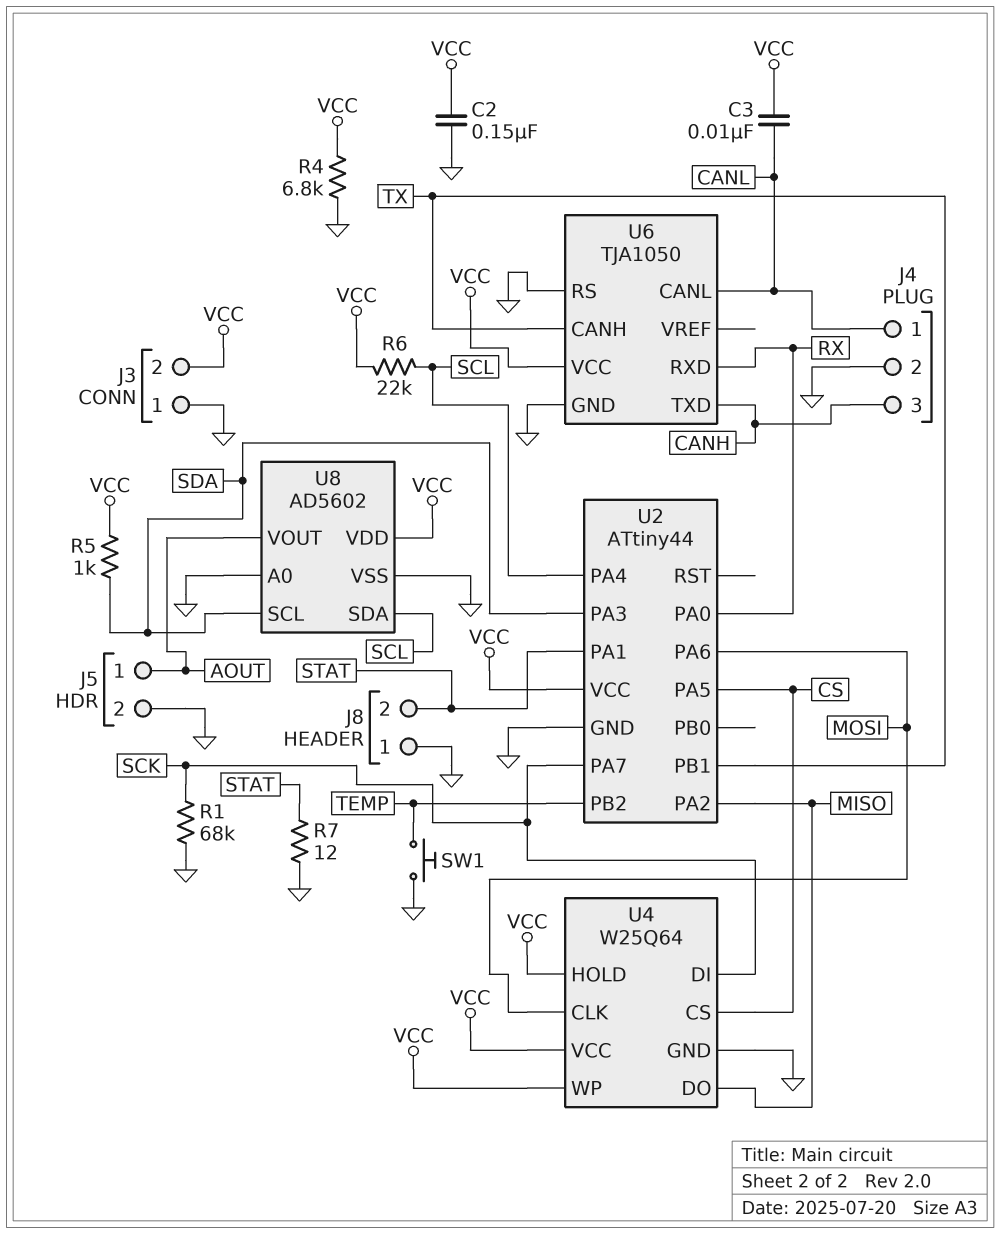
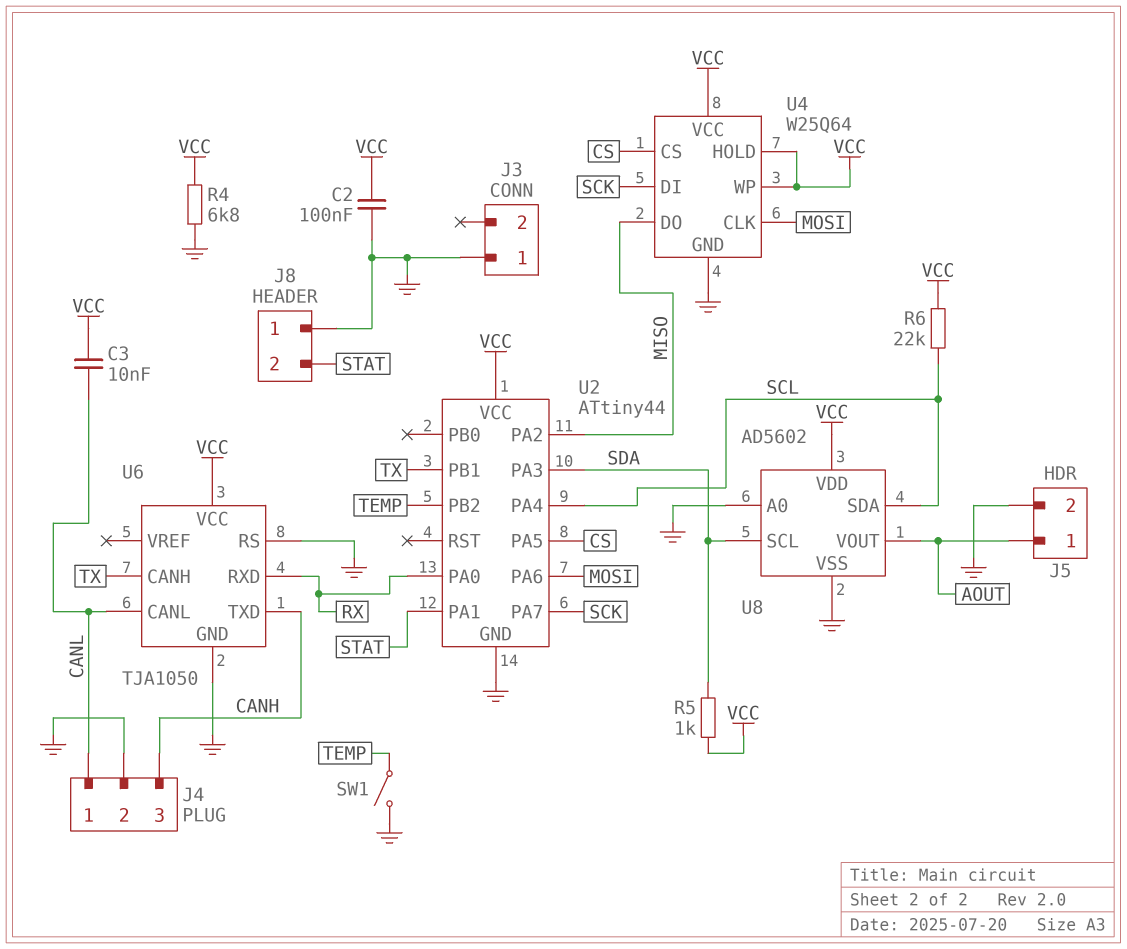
C2: 150nF (GND, VCC) -> 100nF (GND, VCC)
J3 pin 2: VCC -> none
R1: 68k (GND, SCK) -> none
R7: 12 (GND, STAT) -> none
SW1: button (GND, TEMP) -> switch (GND, TEMP)

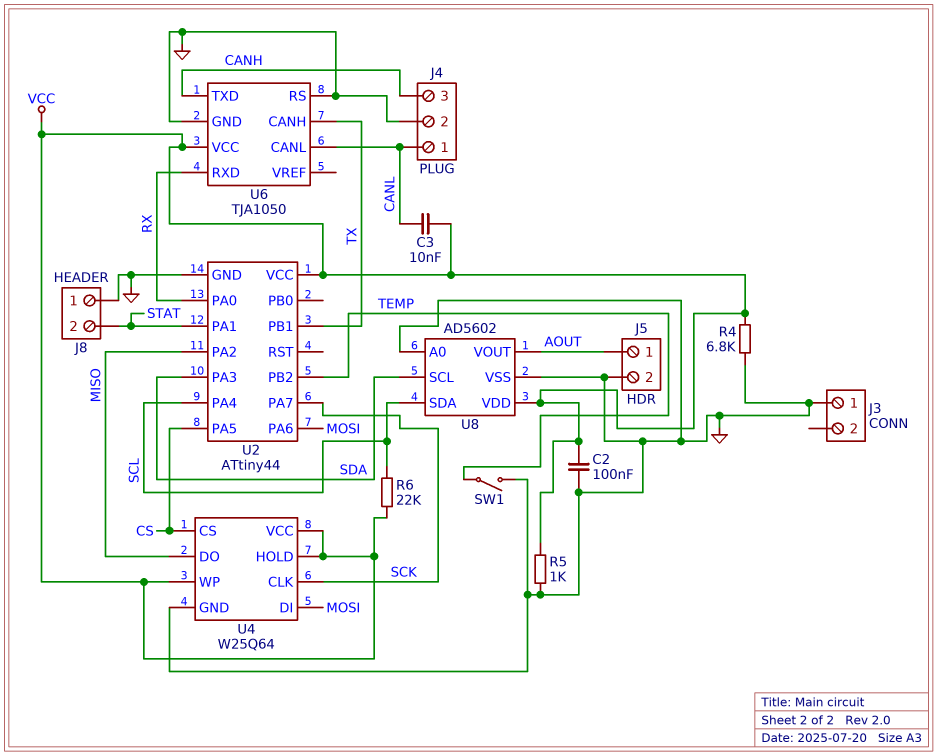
R5: 1k (SDA, VCC) -> 1k (GND, VCC)
U4 pin CLK: MOSI -> SCK
U4 pin DI: SCK -> MOSI

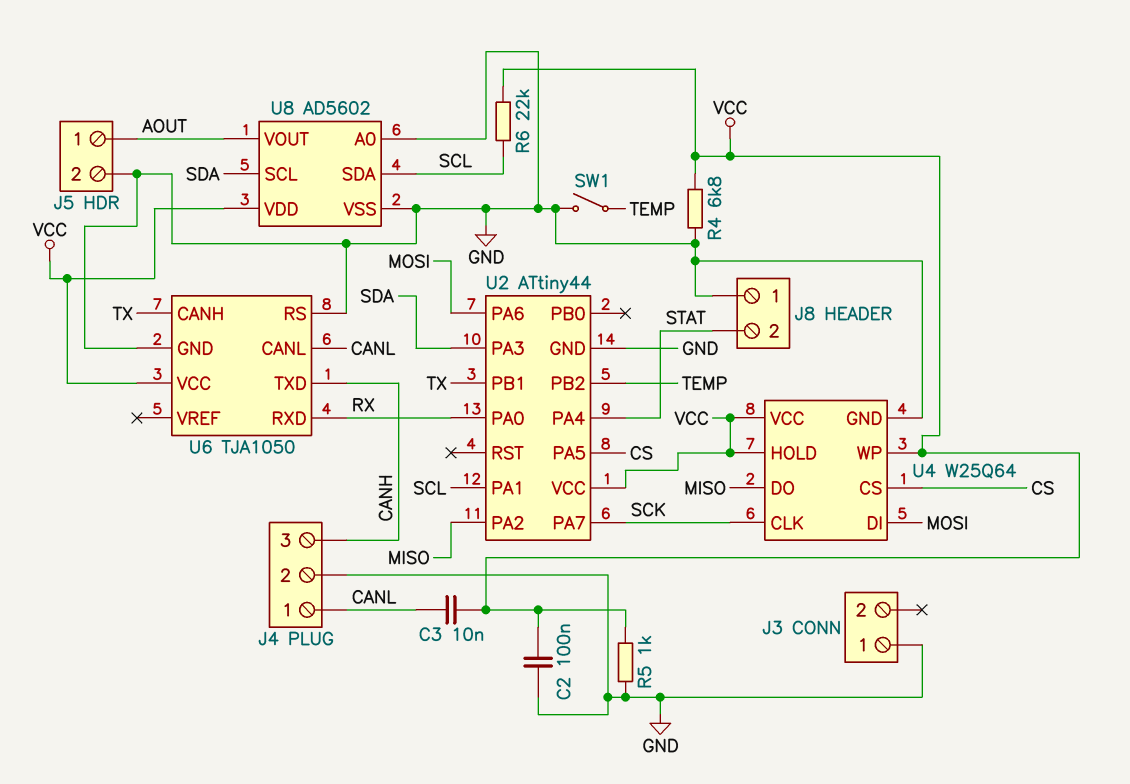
U2 pin PA1: STAT -> SCL
U2 pin PA4: SCL -> STAT

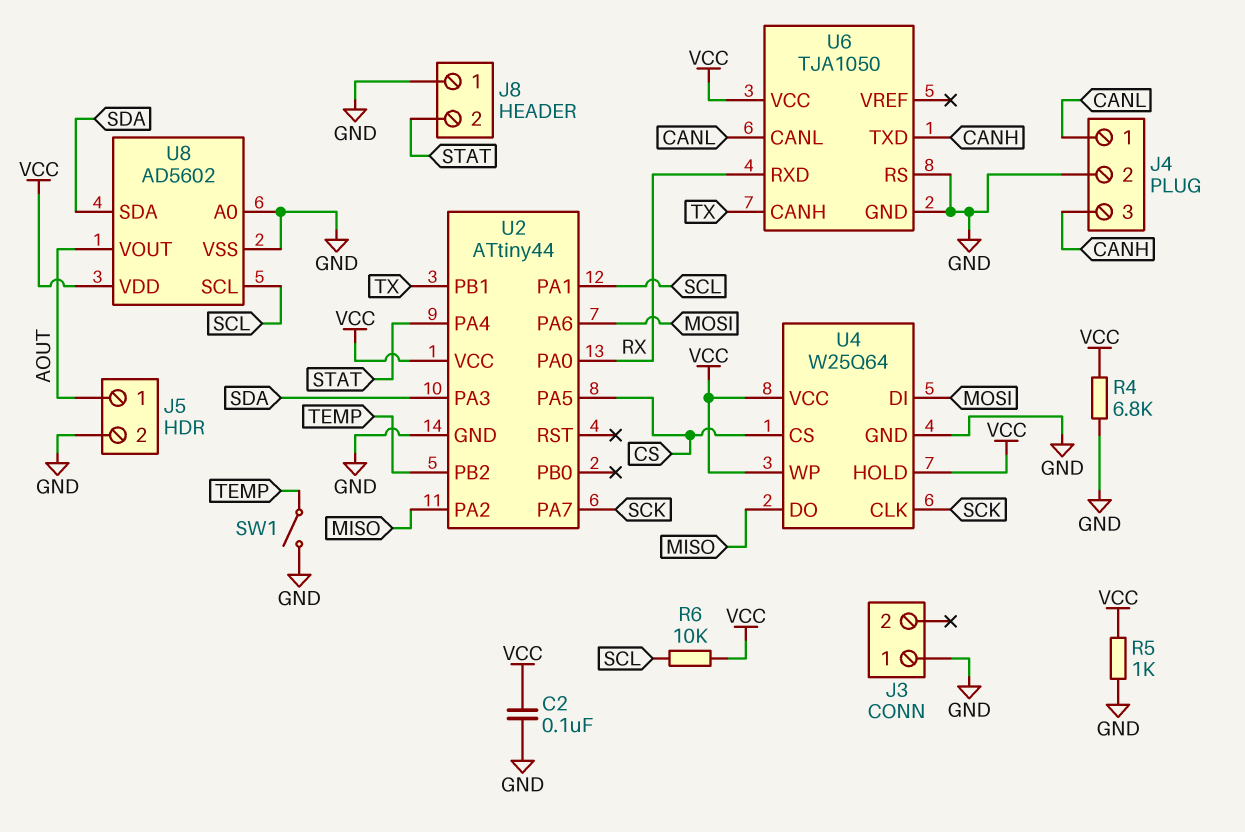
C3: 10nF (CANL, VCC) -> none
R6: 22k (SCL, VCC) -> 10k (SCL, VCC)
U8 pin SCL: SDA -> SCL
U8 pin SDA: SCL -> SDA

